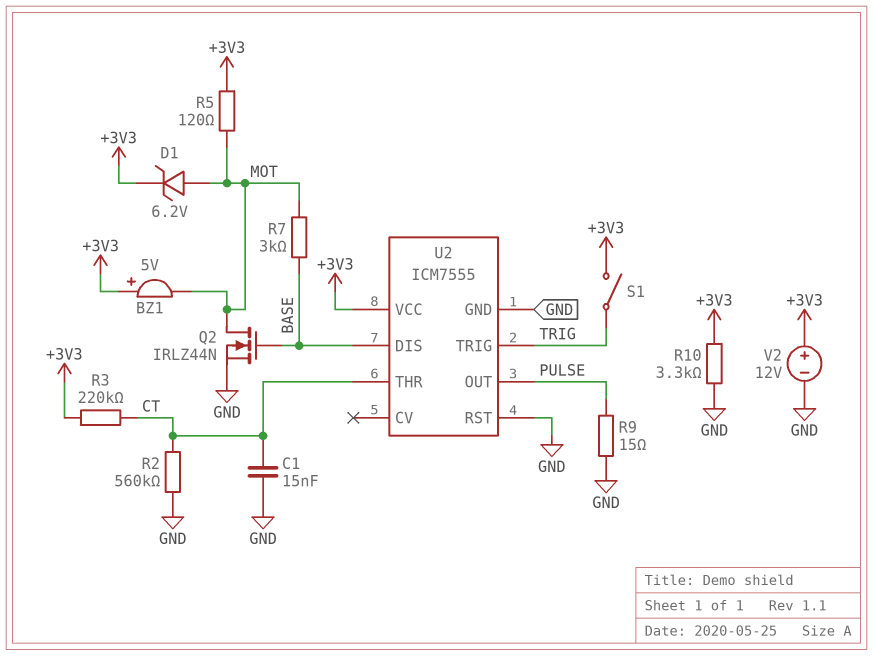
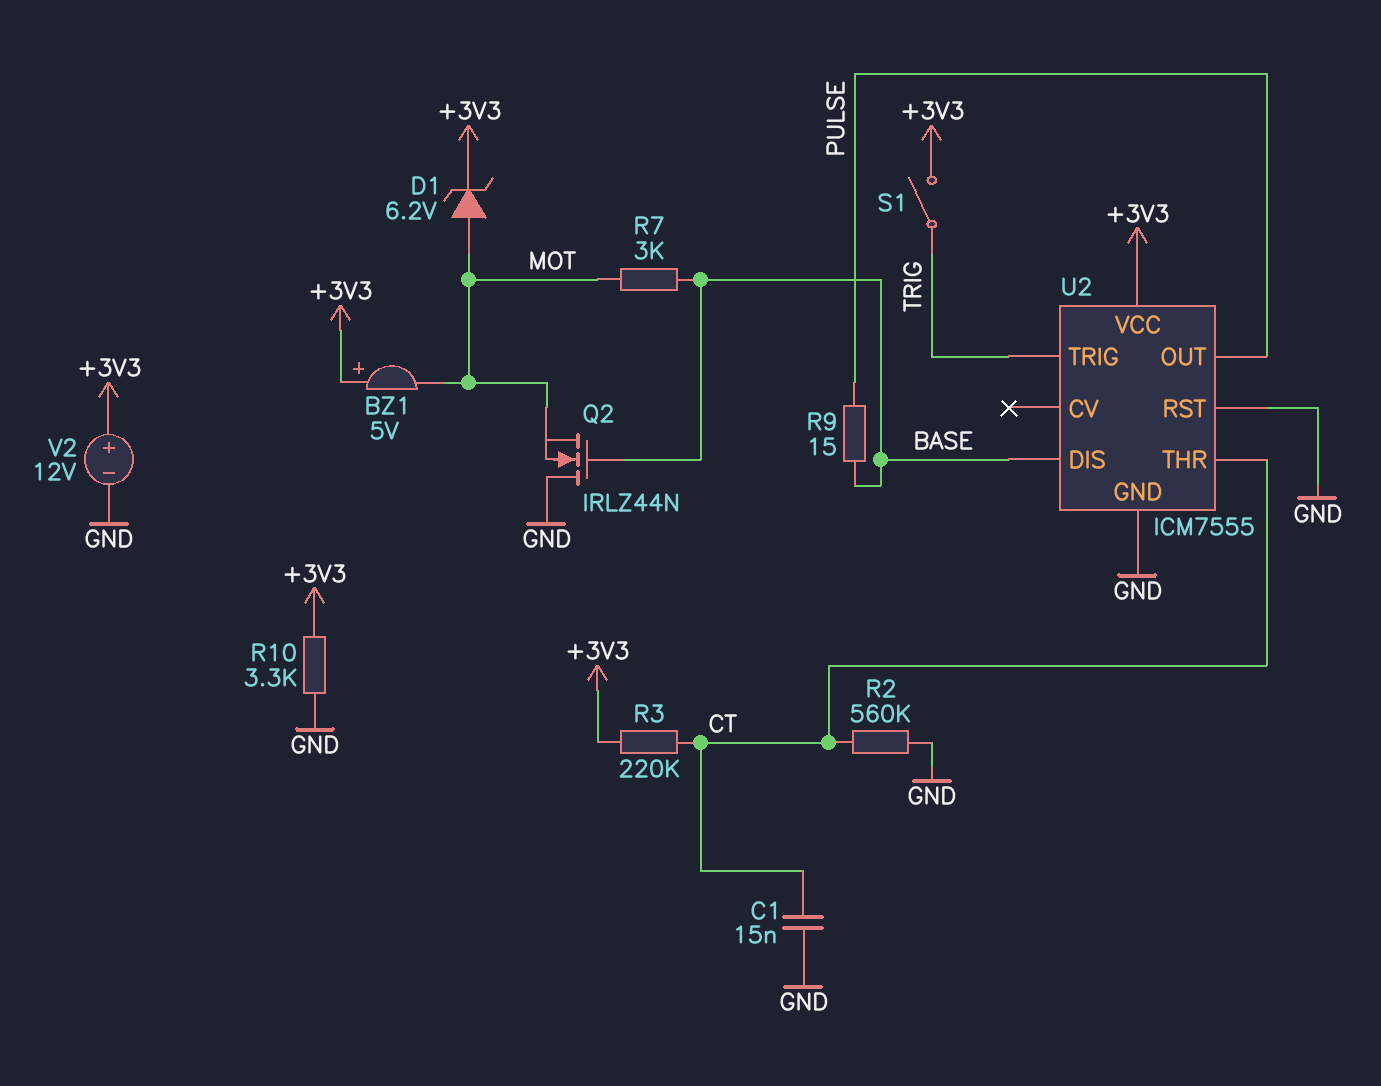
Q2: NMOS IRLZ44N (G BASE, D MOT, S GND) -> NMOS IRLZ44N (G BASE, D GND, S MOT)
R5: 120 (+3V3, MOT) -> none
R9: 15 (GND, PULSE) -> 15 (BASE, PULSE)

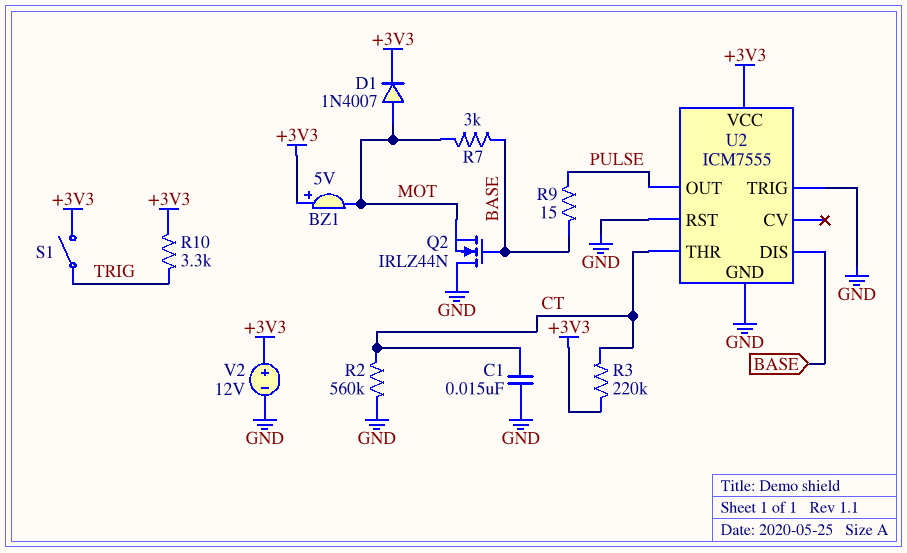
D1: zener 6.2V (A MOT, K +3V3) -> diode 1N4007 (A MOT, K +3V3)
R10: 3.3k (+3V3, GND) -> 3.3k (+3V3, TRIG)
U2 pin TRIG: TRIG -> GND

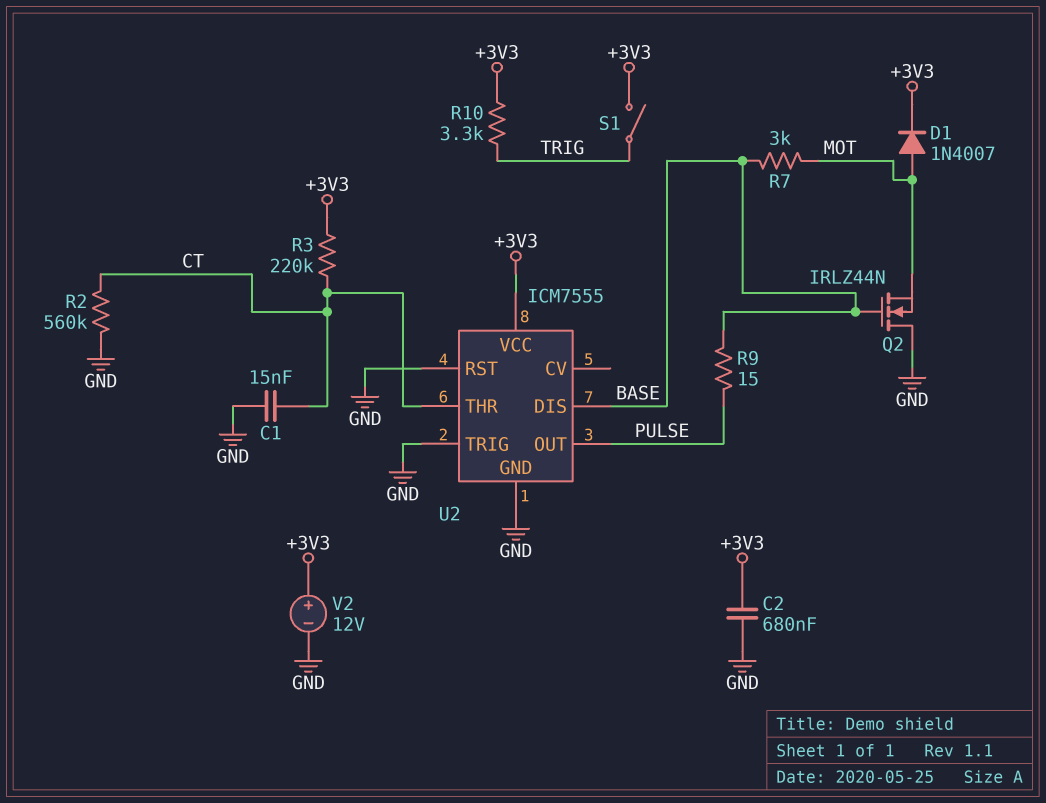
BZ1: buzzer 5V (plus +3V3, minus MOT) -> none
C2: none -> 680nF (+3V3, GND)

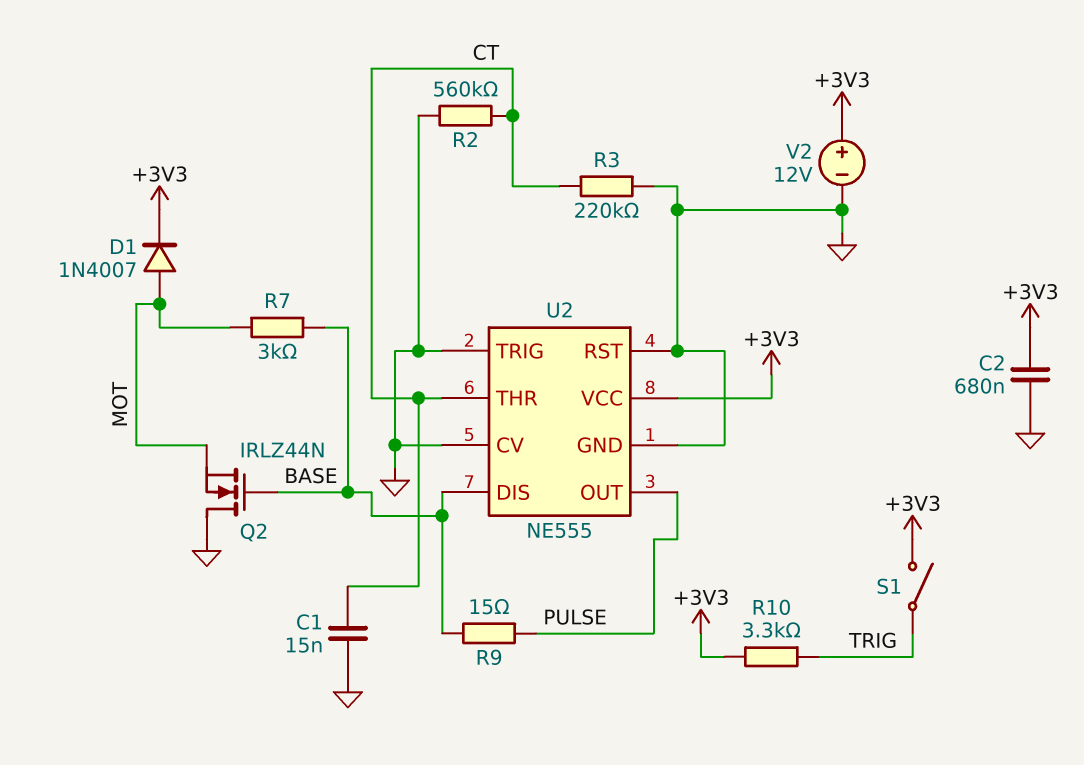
R3: 220k (+3V3, CT) -> 220k (CT, GND)
U2: ICM7555 -> NE555
U2 pin CV: none -> GND

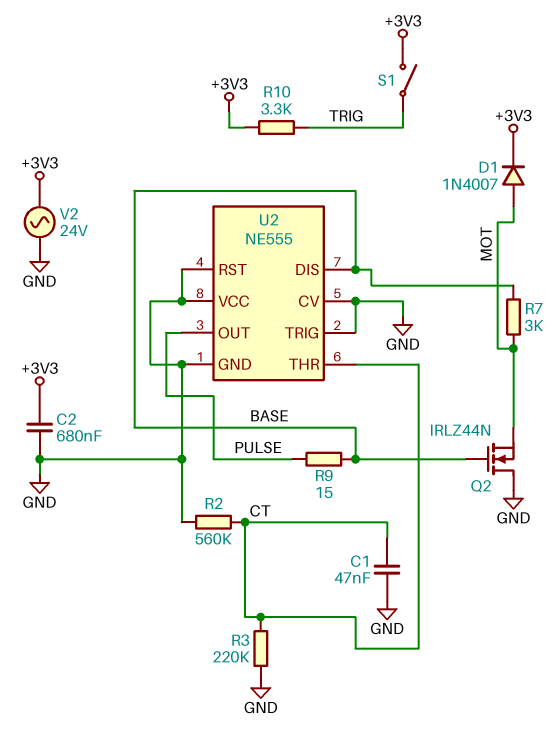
C1: 15nF (CT, GND) -> 47nF (CT, GND)
U2 pin VCC: +3V3 -> GND
V2: 12V (plus +3V3, minus GND) -> AC 24V (+3V3, GND)

